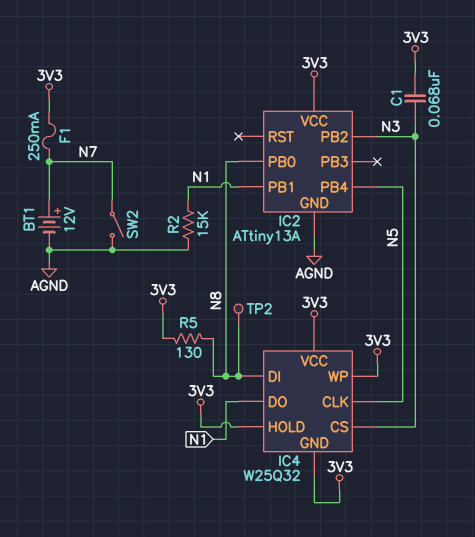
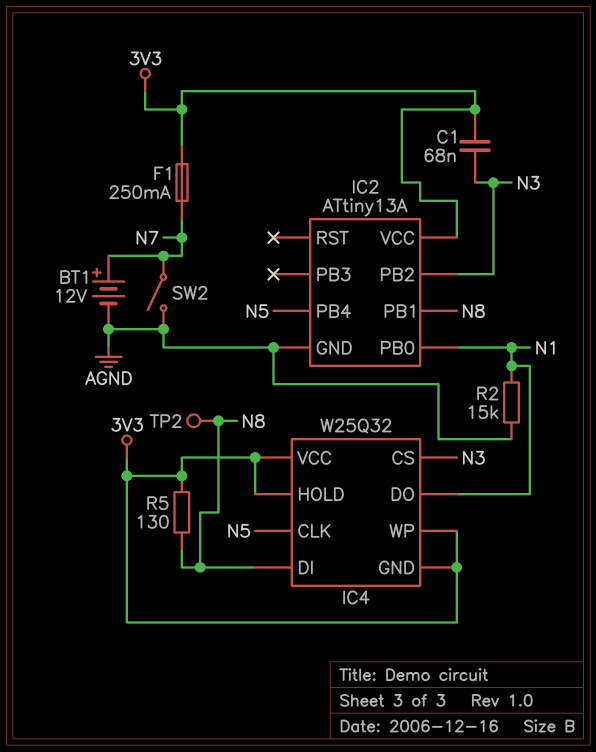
IC2 pin PB0: N8 -> N1
IC2 pin PB1: N1 -> N8

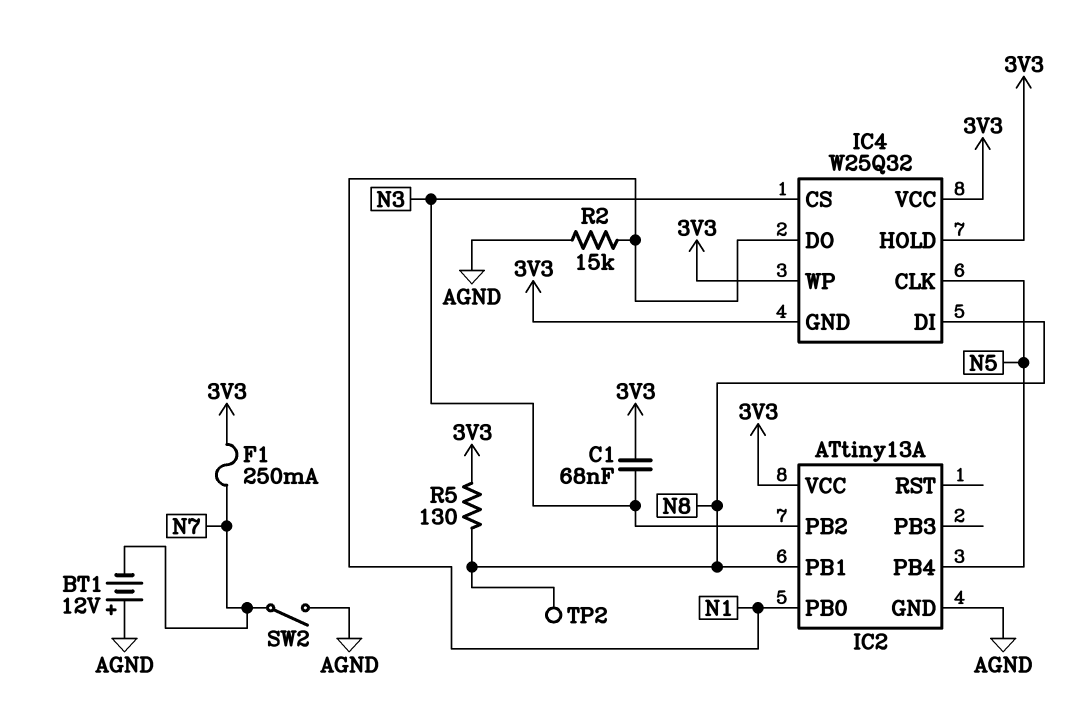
BT1: 12V (plus N7, minus AGND) -> 12V (plus AGND, minus N7)

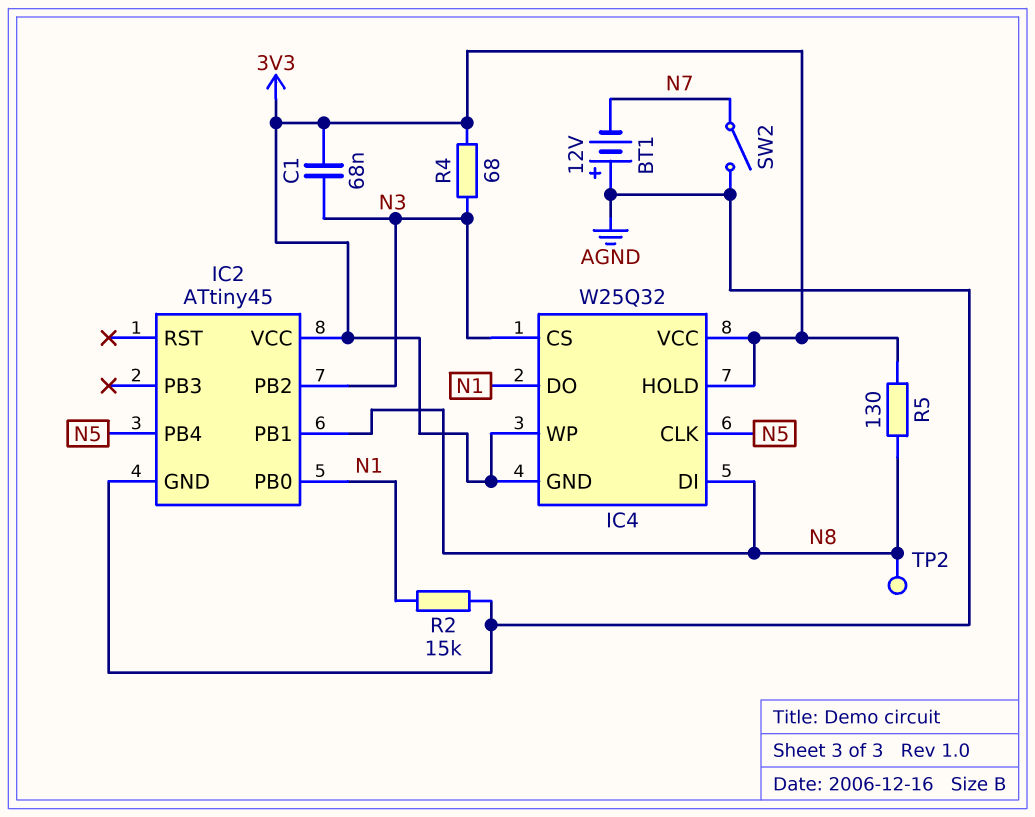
F1: 250mA (3V3, N7) -> none
IC2: ATtiny13A -> ATtiny45
R4: none -> 68 (3V3, N3)

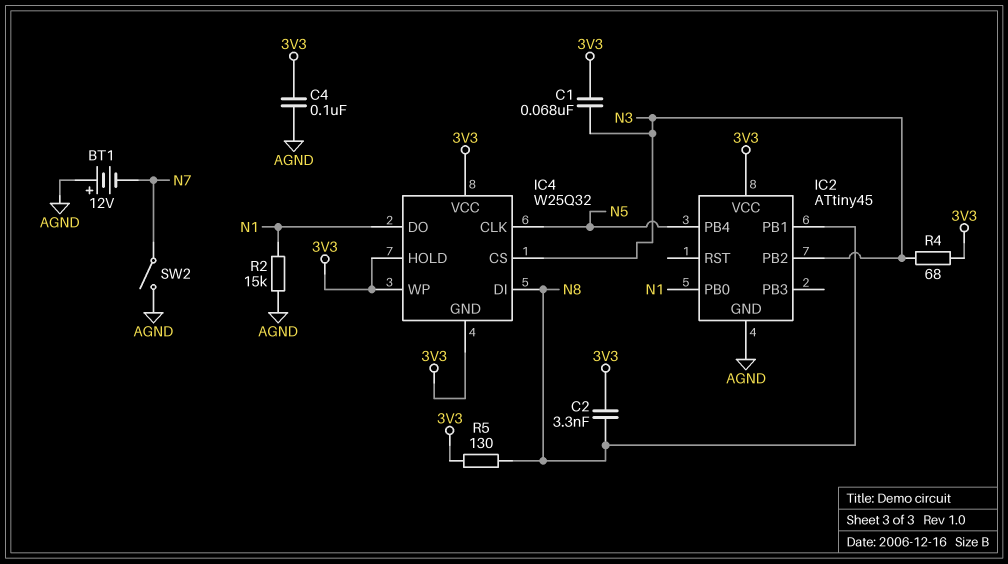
C2: none -> 3.3nF (3V3, N8)
C4: none -> 100nF (3V3, AGND)
TP2: test point (N8) -> none

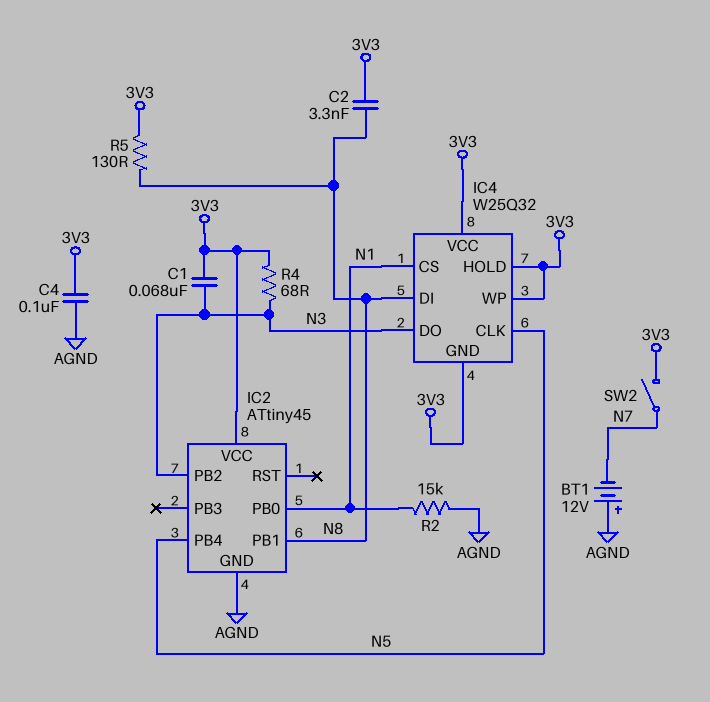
IC4 pin CS: N3 -> N1
IC4 pin DO: N1 -> N3
SW2: switch (AGND, N7) -> switch (3V3, N7)

